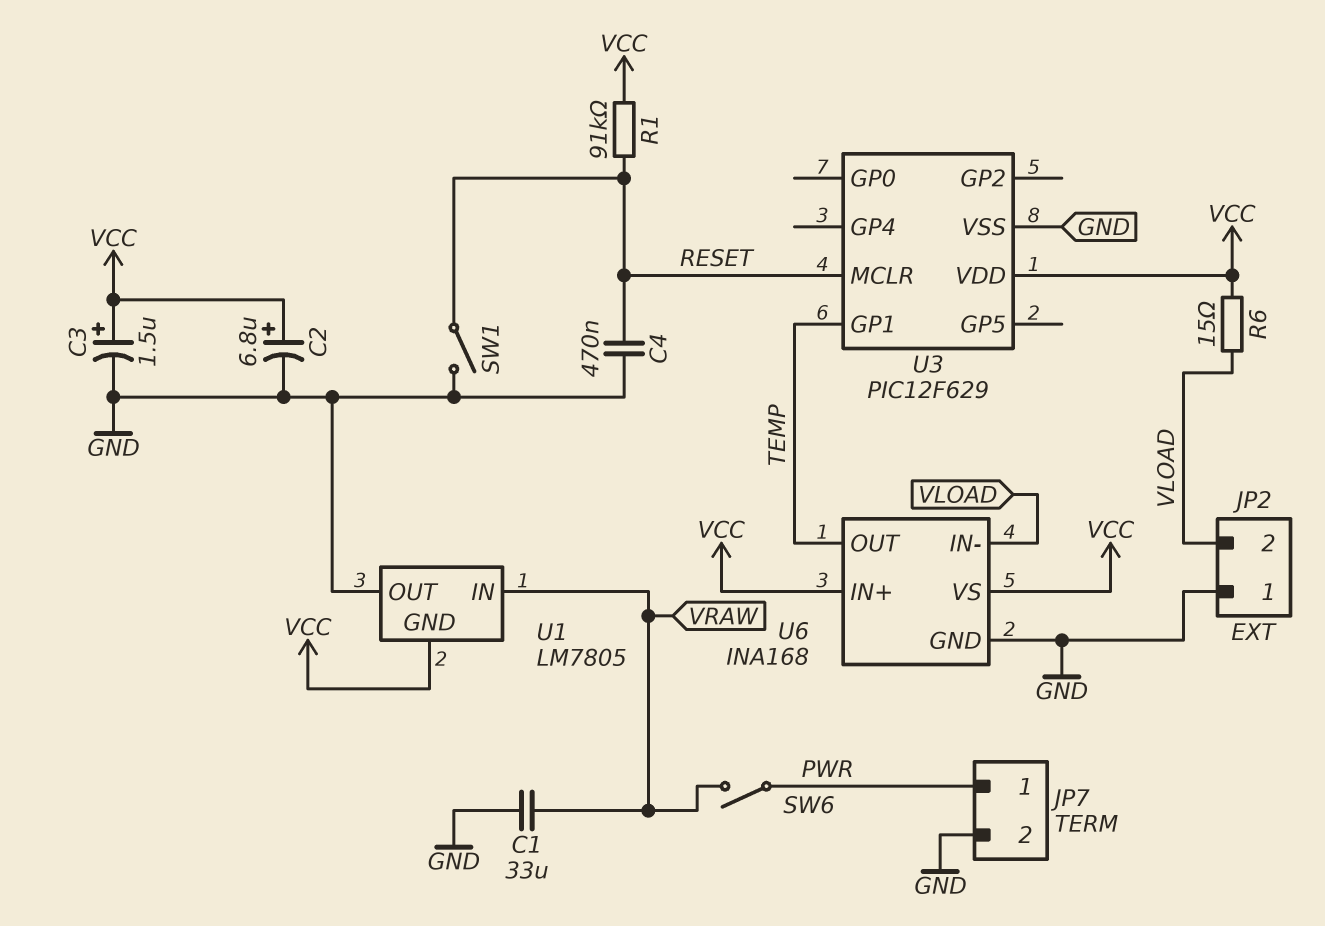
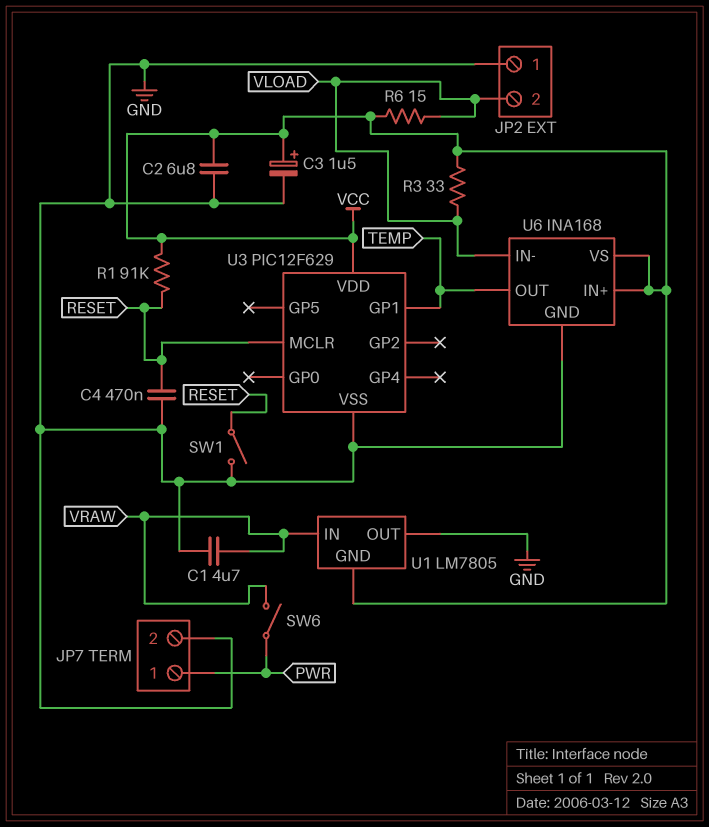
C1: 33uF (GND, VRAW) -> 4.7uF (GND, VRAW)
C2: 6.8uF (plus VCC, minus GND) -> 6.8uF (GND, VCC)
R3: none -> 33 (VCC, VLOAD)

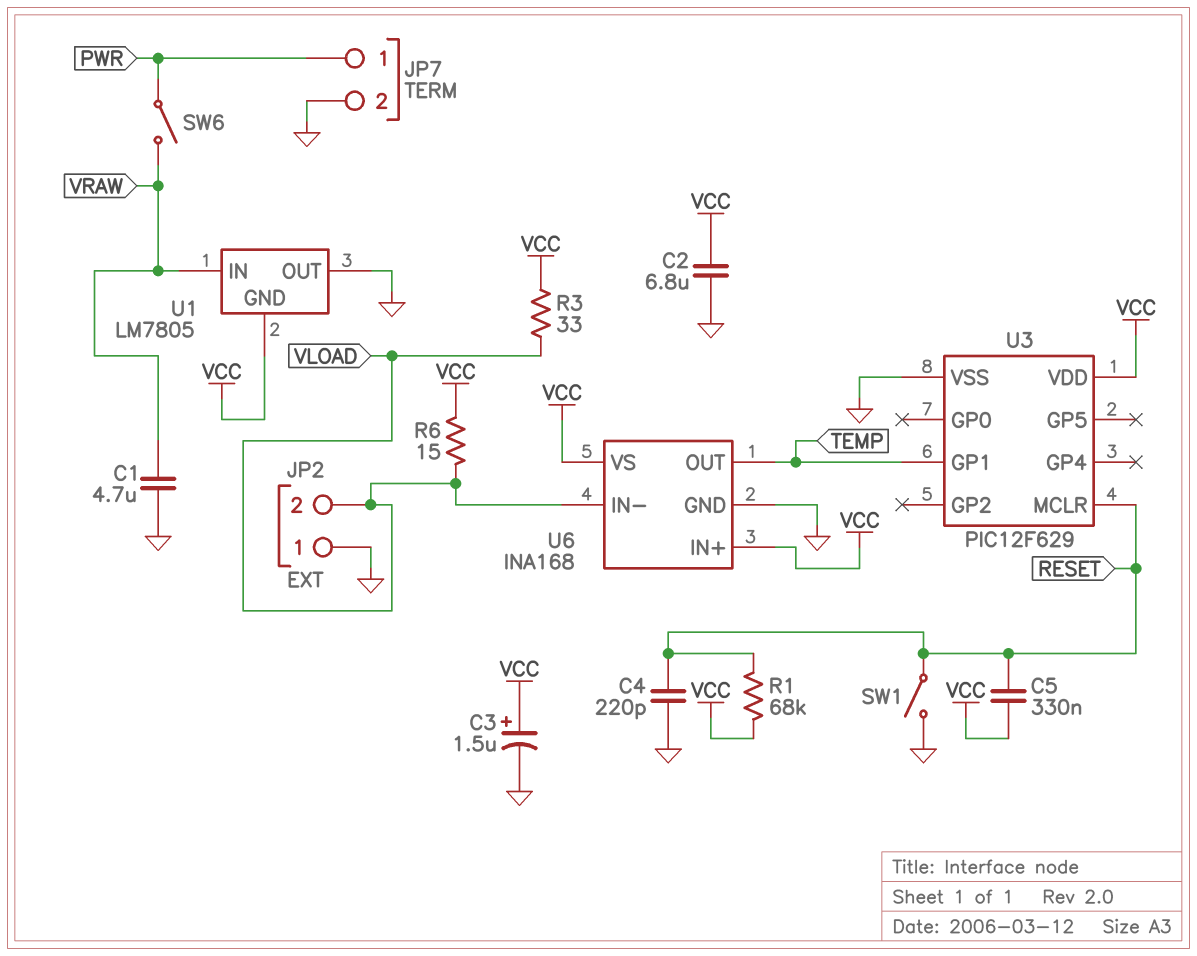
C4: 470nF (GND, RESET) -> 220pF (GND, RESET)
C5: none -> 330nF (RESET, VCC)
R1: 91k (RESET, VCC) -> 68k (RESET, VCC)

